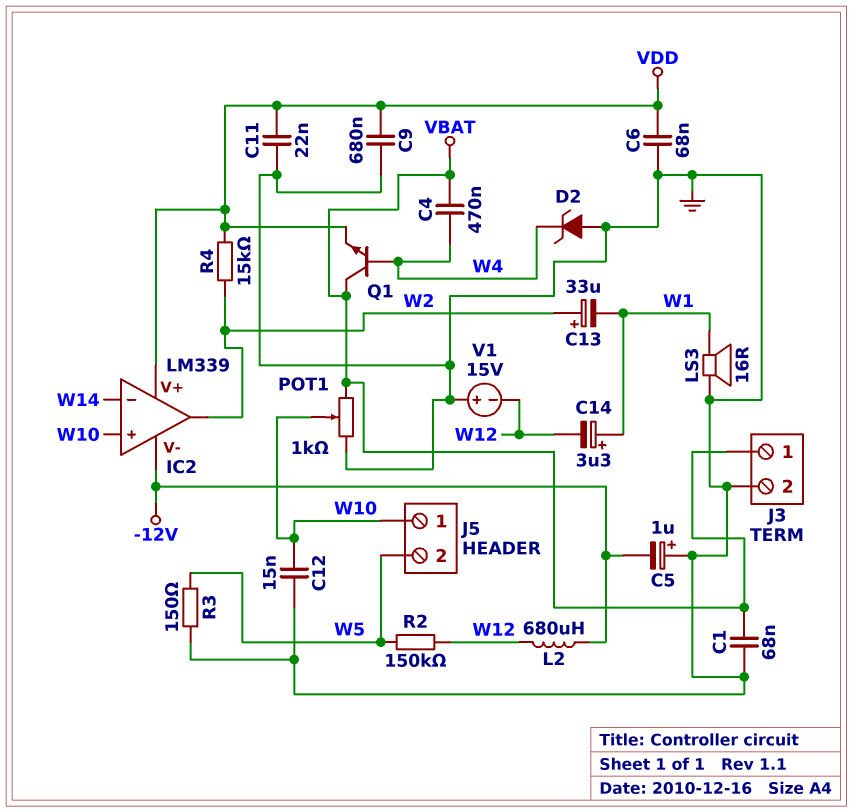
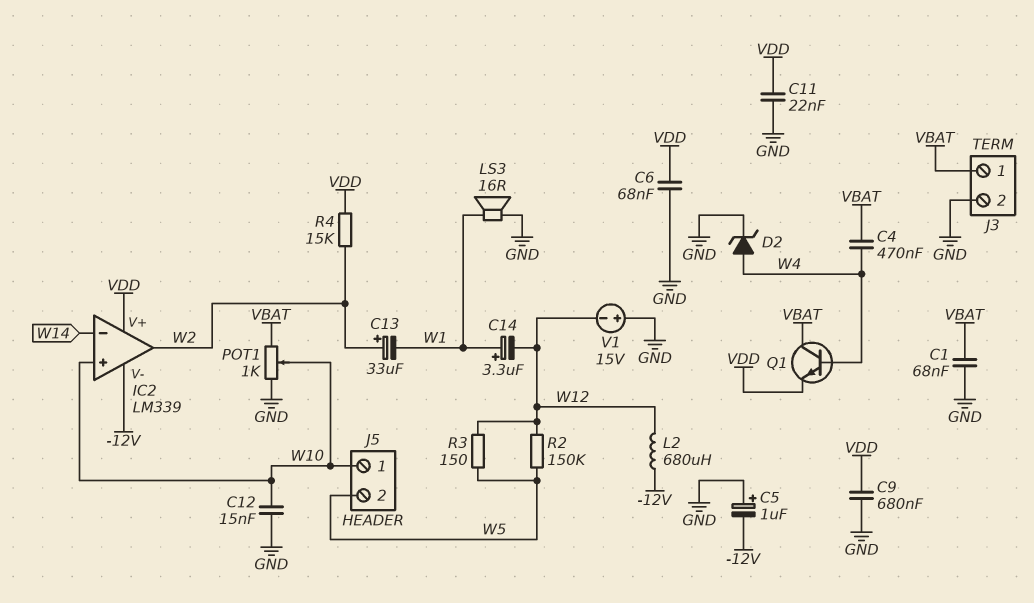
D2: zener (A GND, K W4) -> zener (A W4, K GND)
R3: 150 (GND, W5) -> 150 (W5, W12)

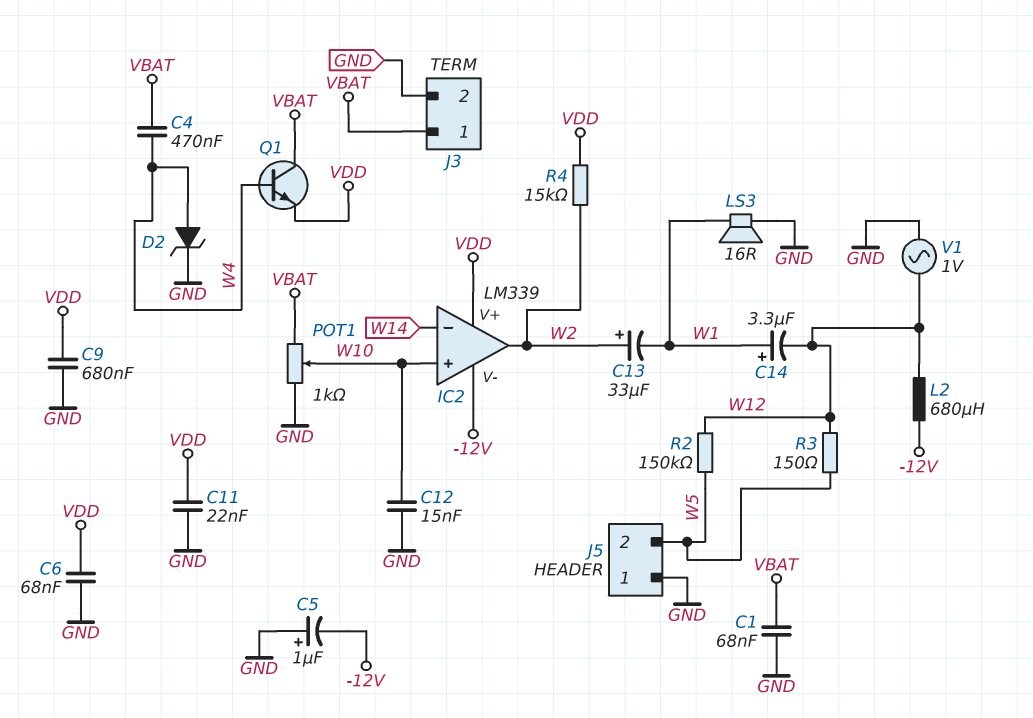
J5 pin 1: W10 -> GND
V1: 15V (plus GND, minus W12) -> AC 1V (GND, W12)

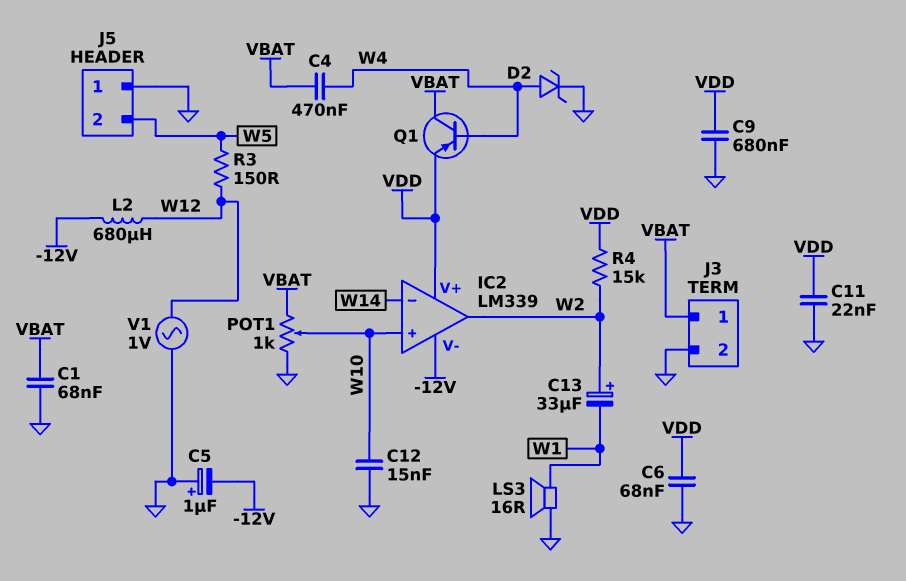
C14: 3.3uF (plus W1, minus W12) -> none
Q1: NPN (B W4, C VBAT, E VDD) -> PNP (B W4, C VBAT, E VDD)
R2: 150k (W5, W12) -> none

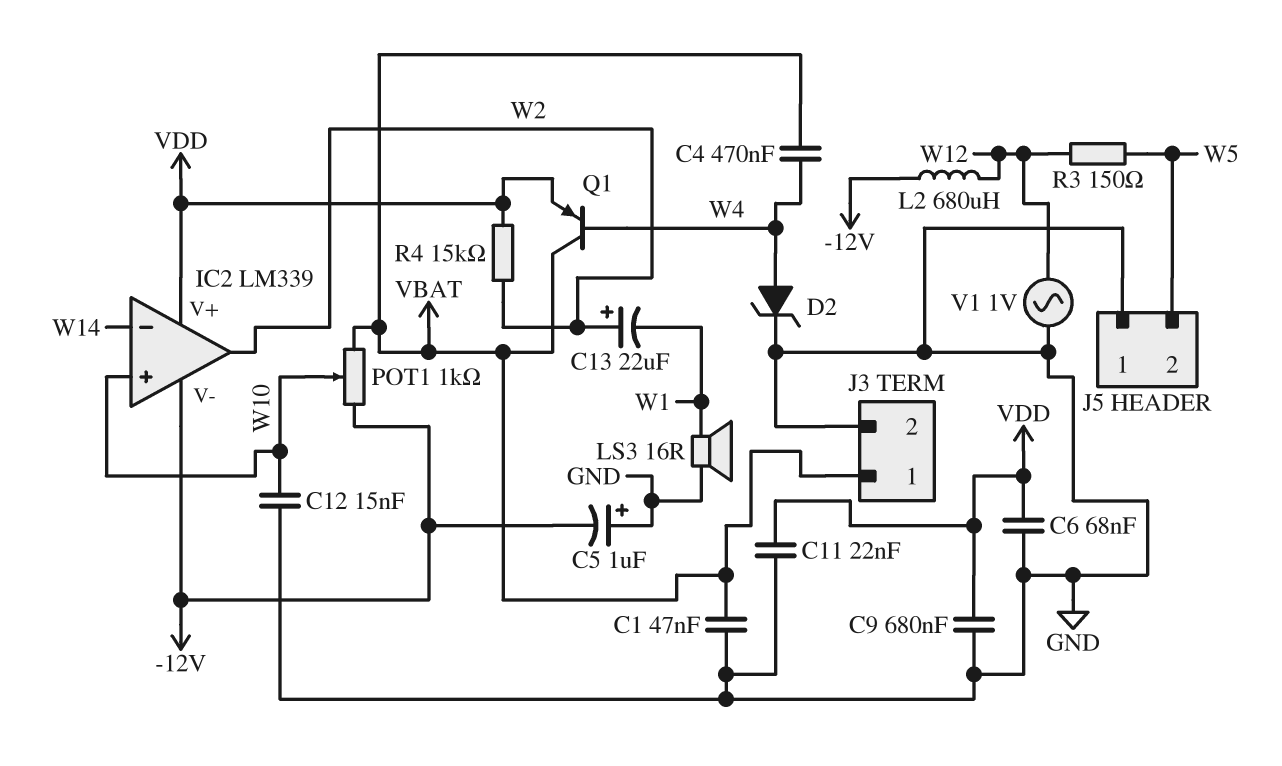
C1: 68nF (GND, VBAT) -> 47nF (GND, VBAT)
C13: 33uF (plus W2, minus W1) -> 22uF (plus W2, minus W1)
POT1: 1k (GND, VBAT, wiper W10) -> 1k (-12V, VBAT, wiper W10)

